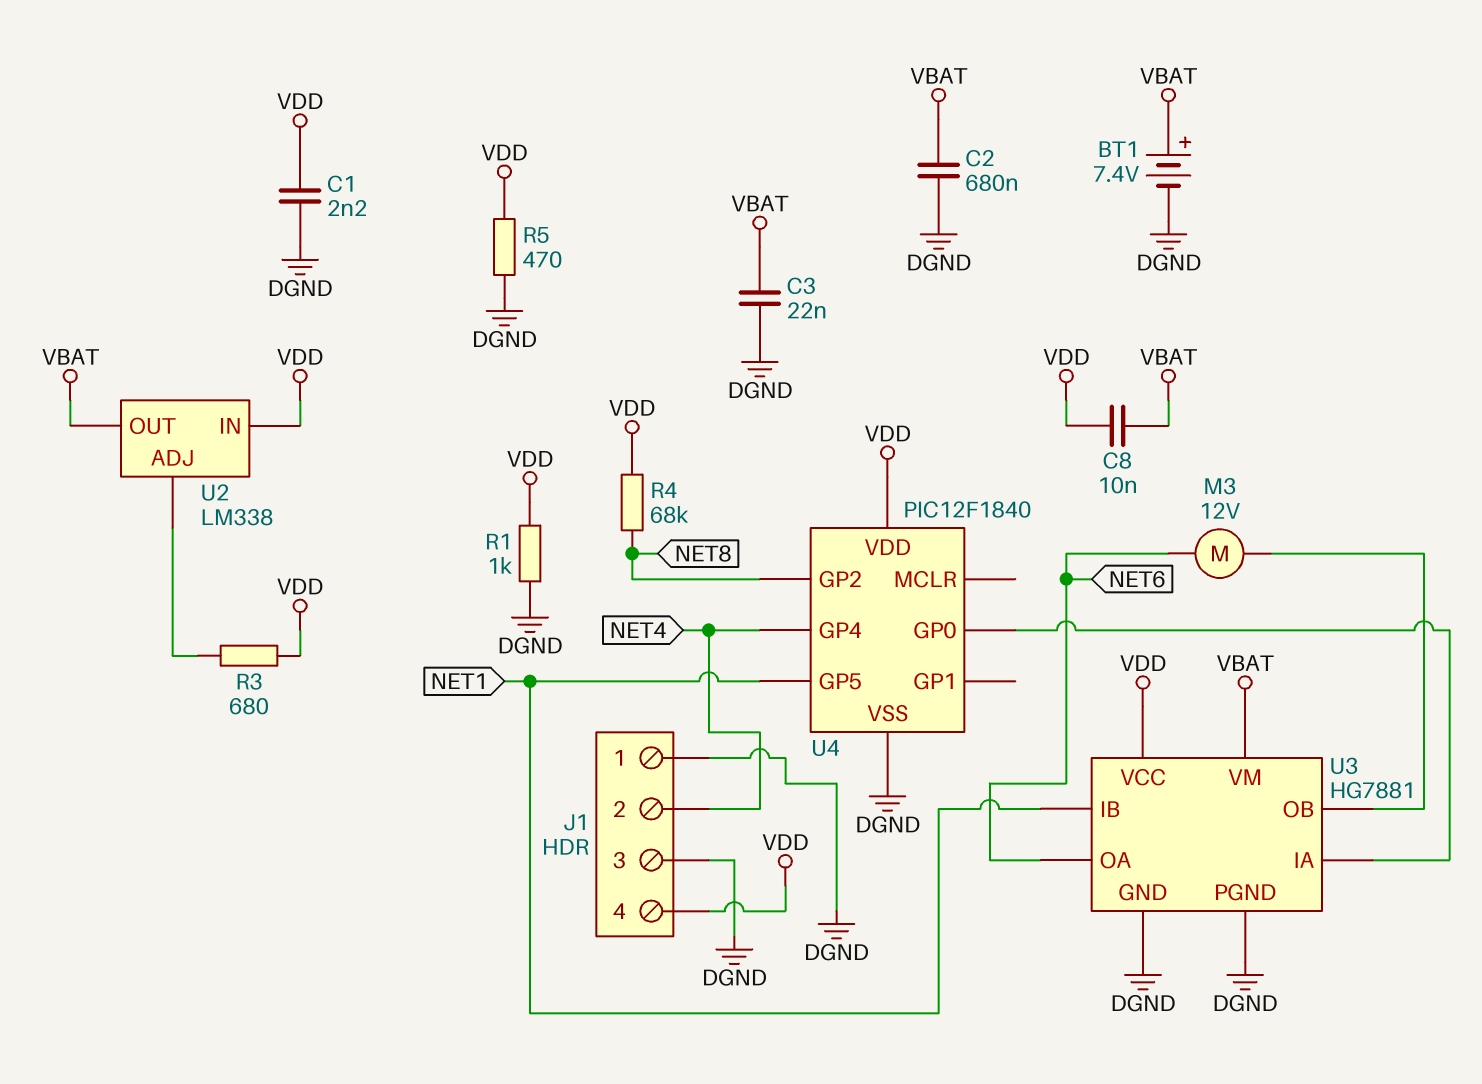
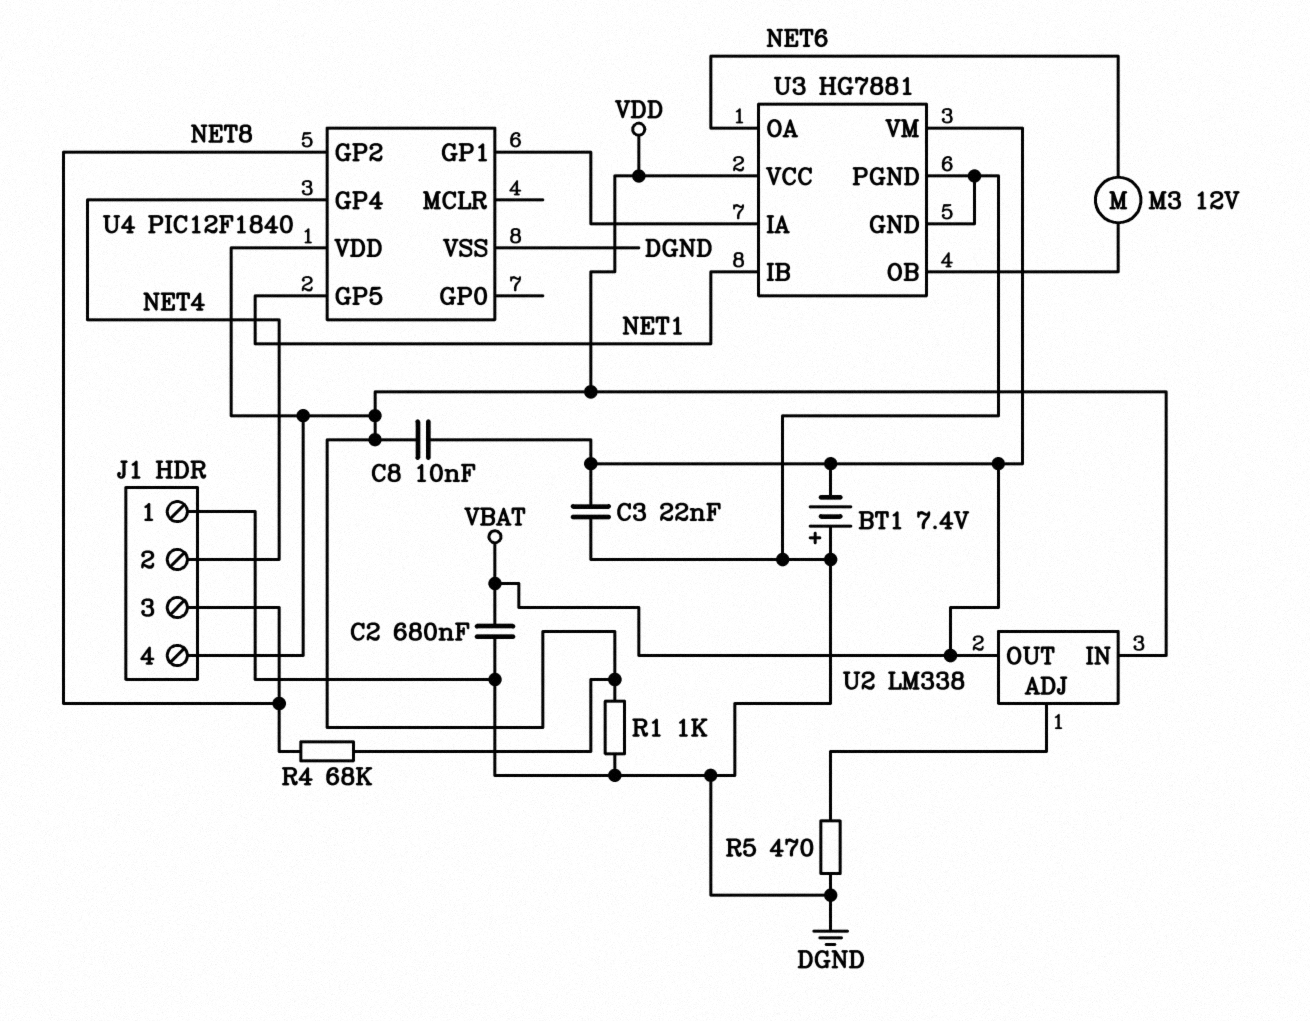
BT1: 7.4V (plus VBAT, minus DGND) -> 7.4V (plus DGND, minus VBAT)
C1: 2.2nF (DGND, VDD) -> none
J1 pin 3: DGND -> NET8
R3: 680 (U2/ADJ, VDD) -> none
R5: 470 (DGND, VDD) -> 470 (DGND, U2/ADJ)
U4 pin GP0: U3/IA -> none
U4 pin GP1: none -> U3/IA

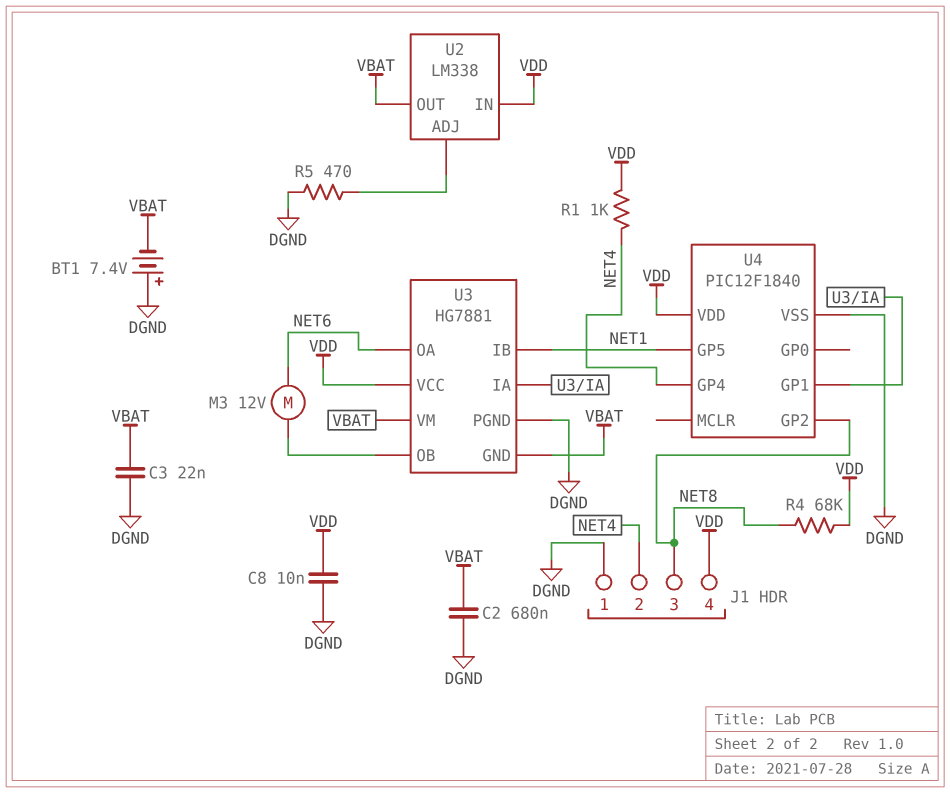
C8: 10nF (VBAT, VDD) -> 10nF (DGND, VDD)
R1: 1k (DGND, VDD) -> 1k (NET4, VDD)
U3 pin GND: DGND -> VBAT

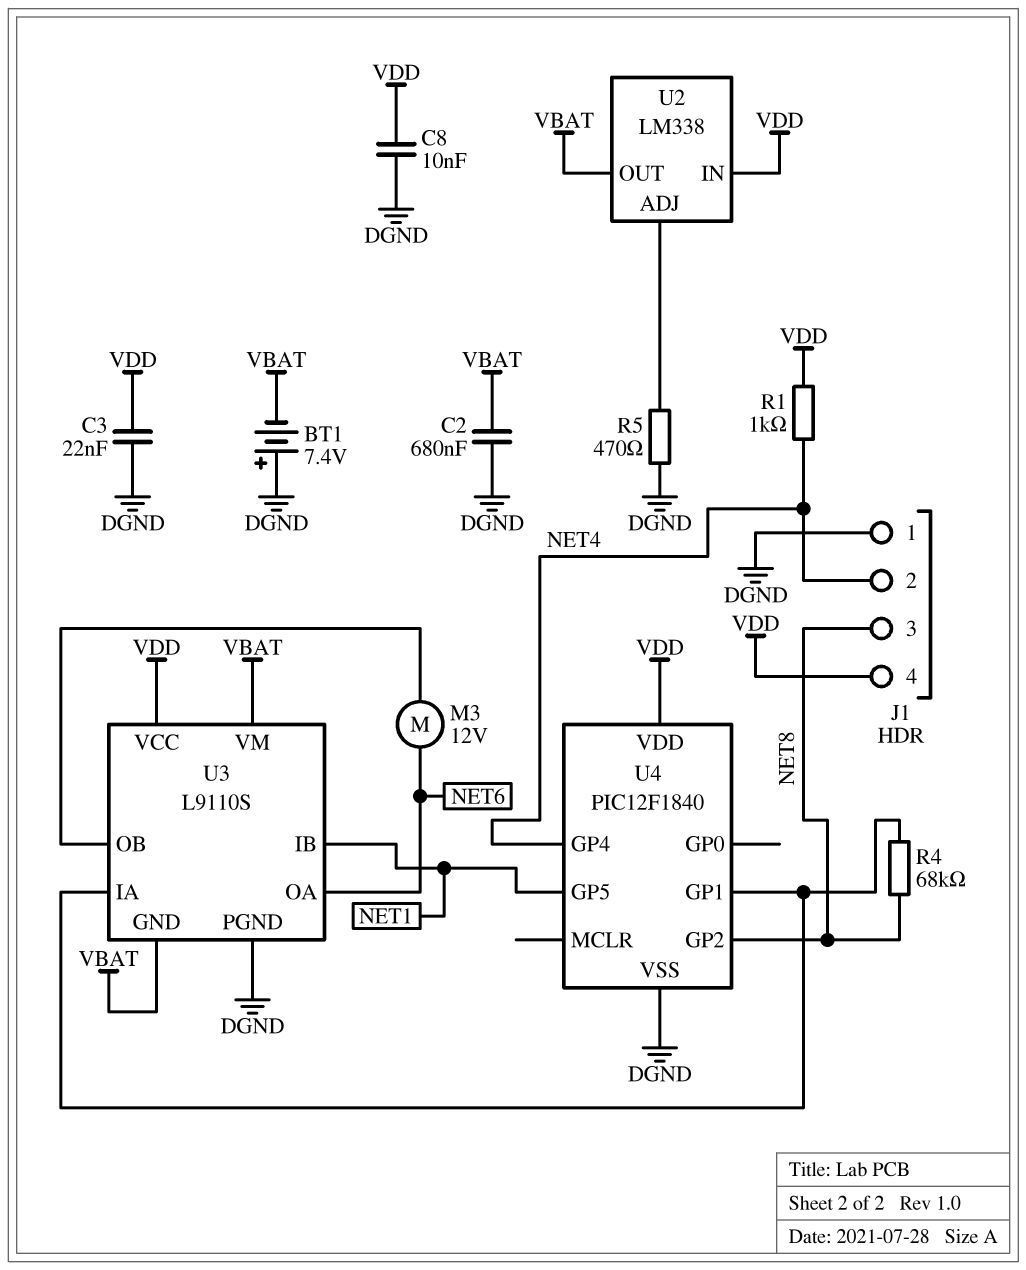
C3: 22nF (DGND, VBAT) -> 22nF (DGND, VDD)
R4: 68k (NET8, VDD) -> 68k (NET8, U3/IA)
U3: HG7881 -> L9110S

